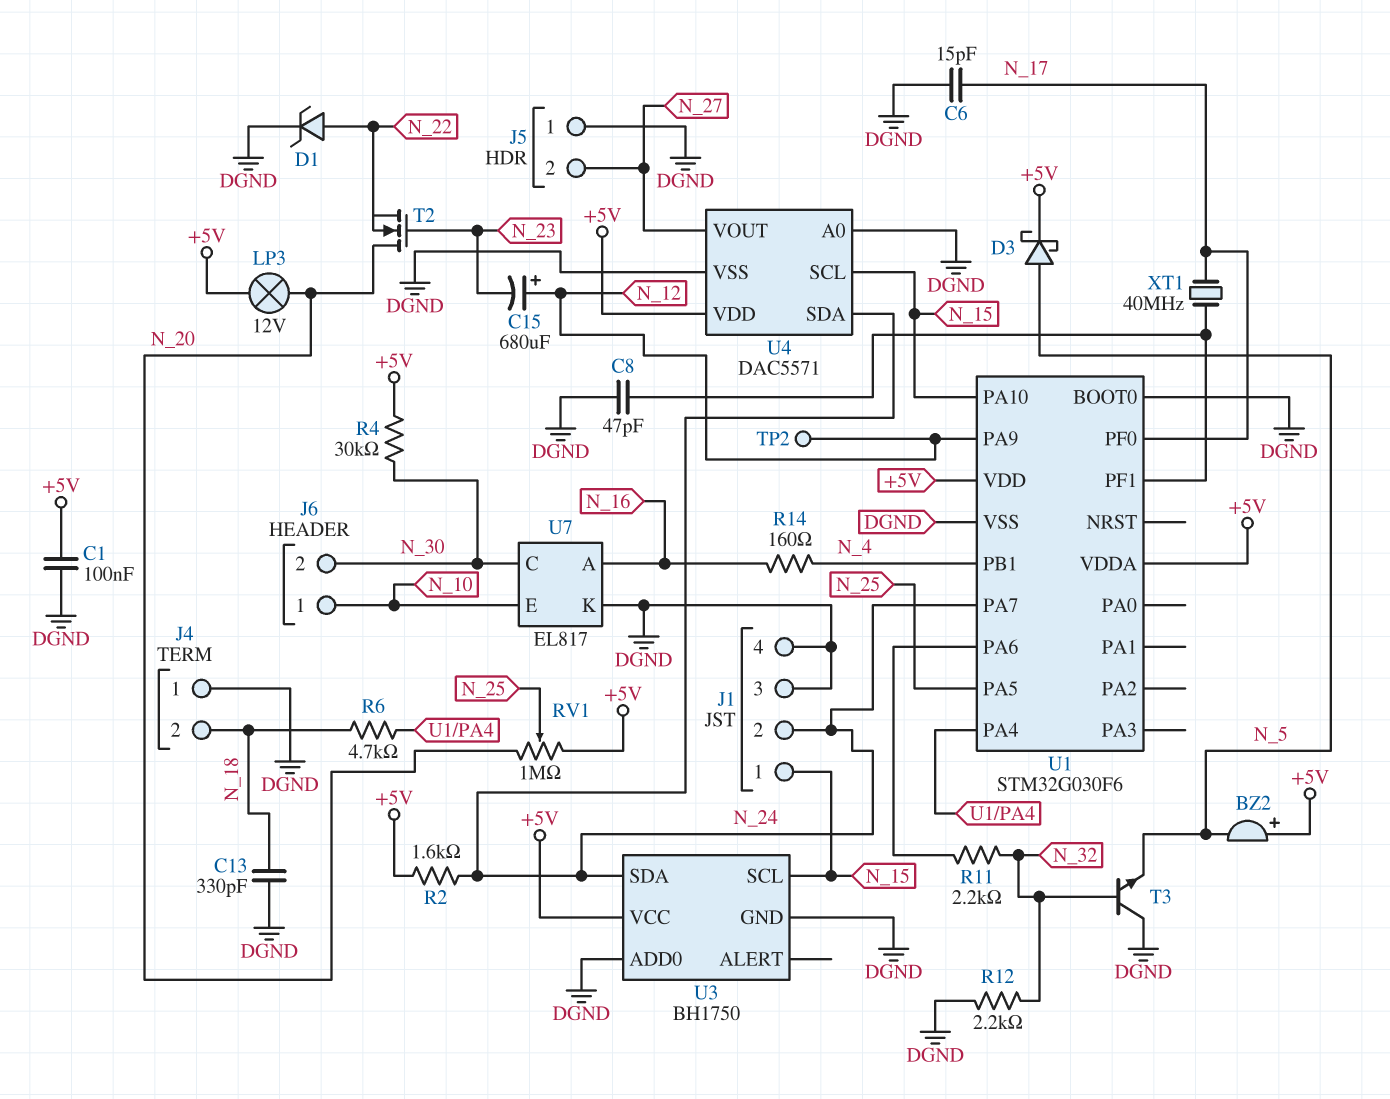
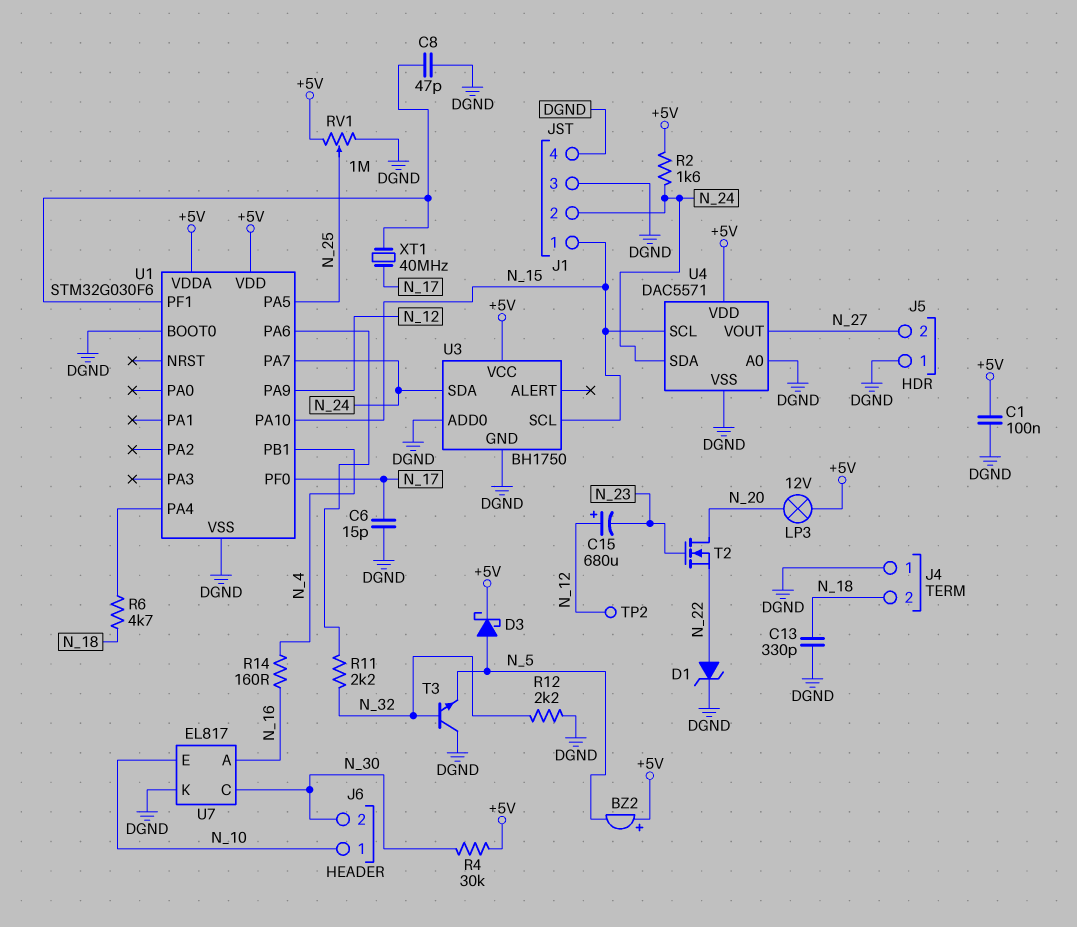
RV1: 1M (+5V, N_20, wiper N_25) -> 1M (+5V, DGND, wiper N_25)

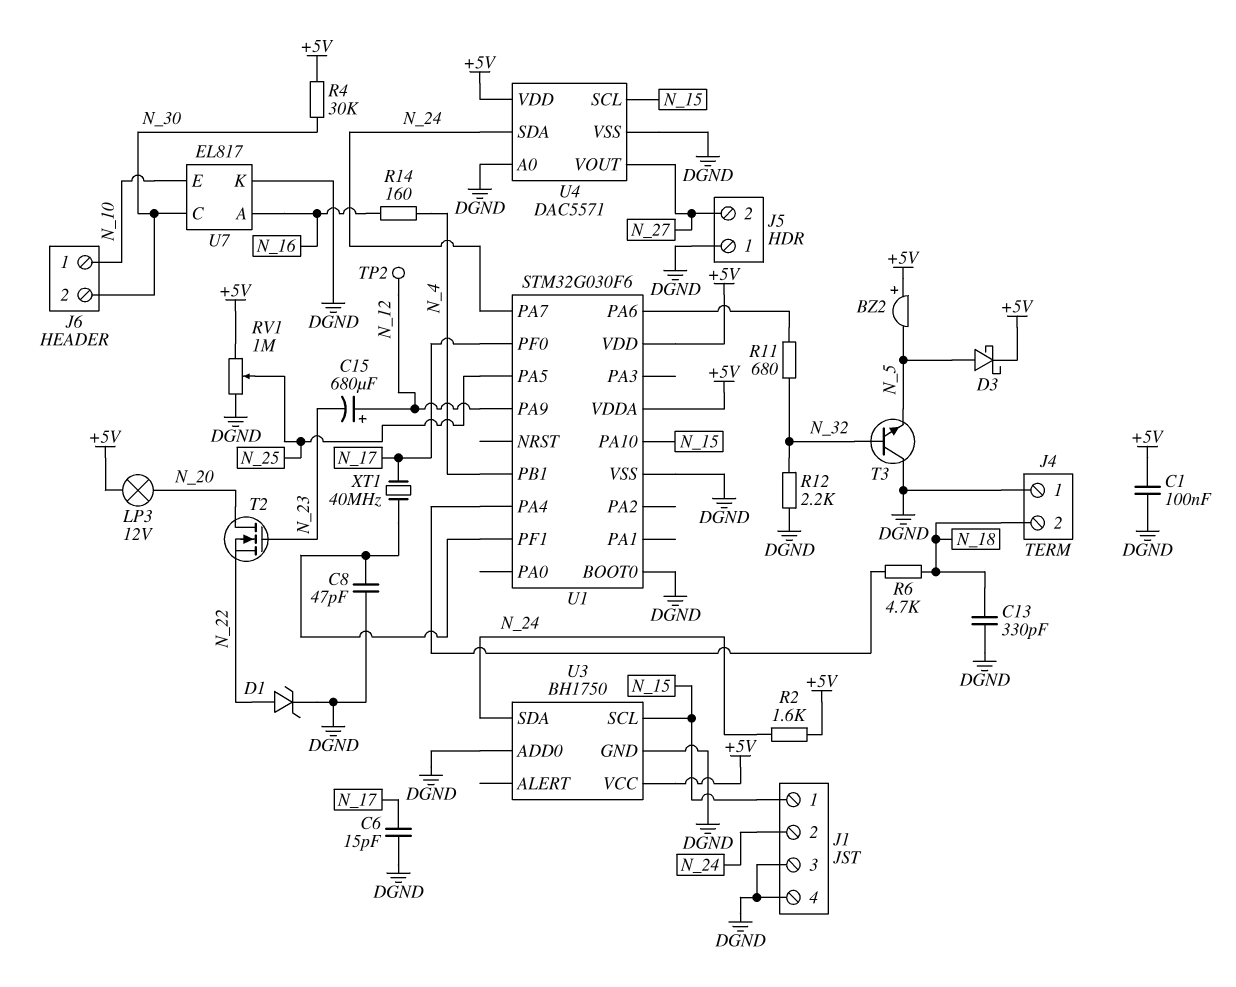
R11: 2.2k (N_32, U1/PA6) -> 680 (N_32, U1/PA6)

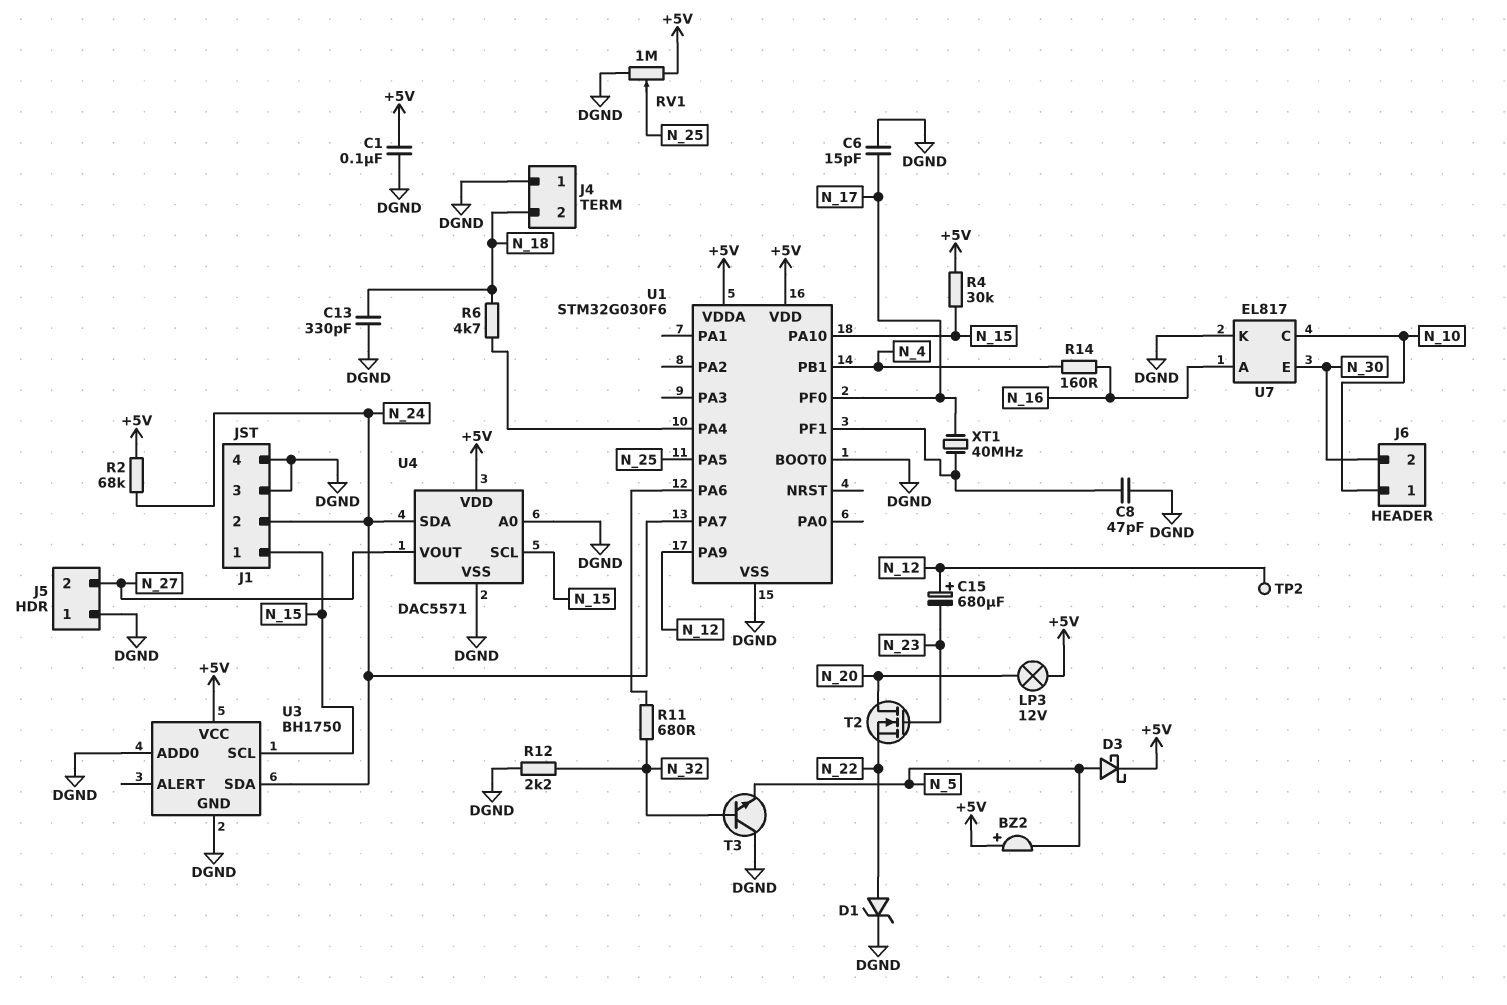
R2: 1.6k (+5V, N_24) -> 68k (+5V, N_24)
R4: 30k (+5V, N_30) -> 30k (+5V, N_15)
U7 pin C: N_30 -> N_10
U7 pin E: N_10 -> N_30

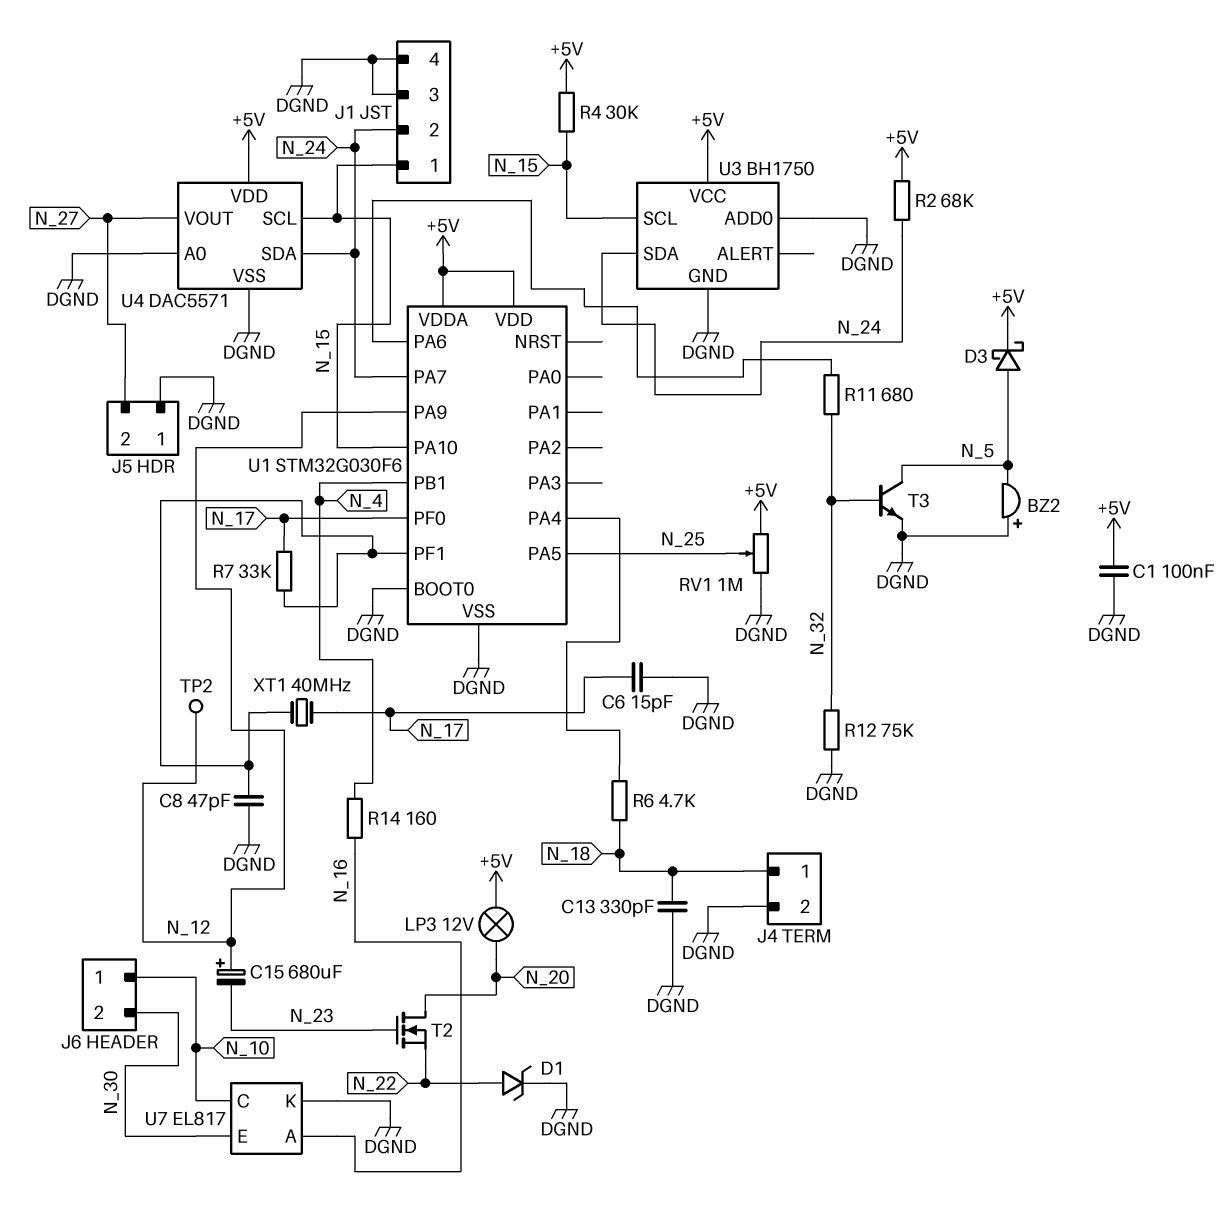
BZ2: buzzer (plus +5V, minus N_5) -> buzzer (plus DGND, minus N_5)
J4 pin 1: DGND -> N_18
J4 pin 2: N_18 -> DGND
R7: none -> 33k (N_17, U1/PF1)
R12: 2.2k (DGND, N_32) -> 75k (DGND, N_32)
T3: NPN (B N_32, C DGND, E N_5) -> NPN (B N_32, C N_5, E DGND)

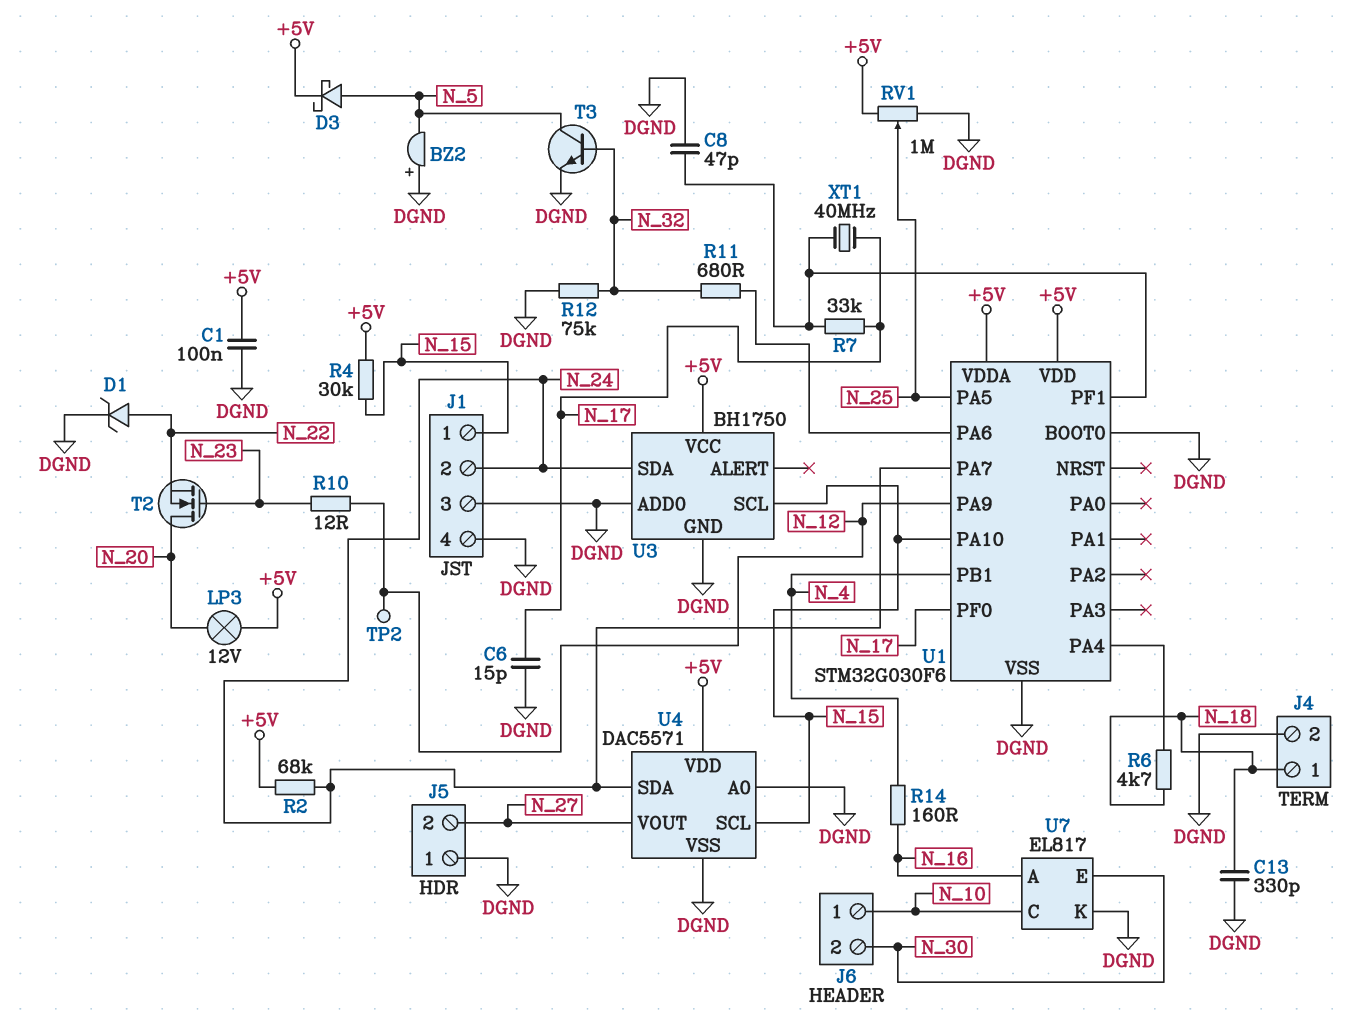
C15: 680uF (plus N_12, minus N_23) -> none
R10: none -> 12 (N_12, N_23)

